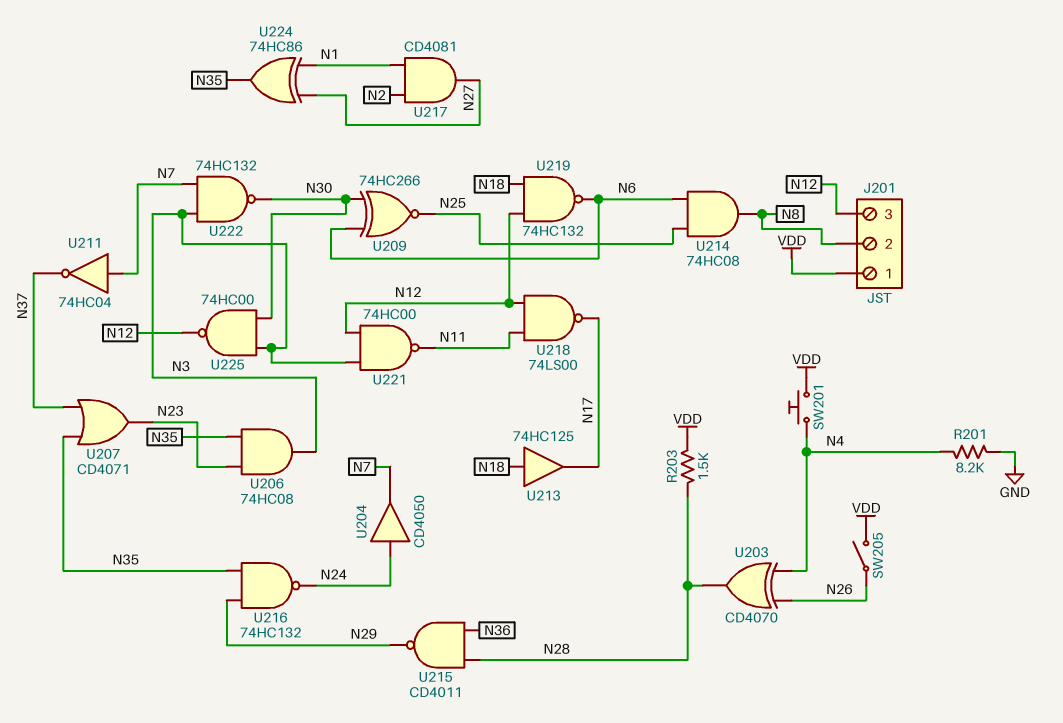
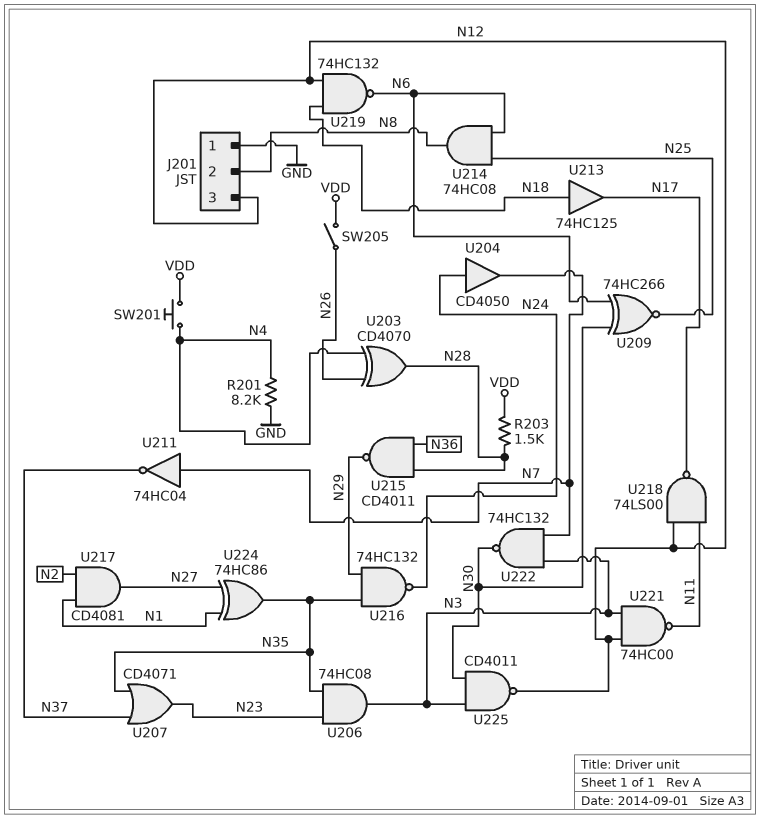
J201 pin 1: VDD -> GND
U225: NAND 74HC00 (in N3, in N30, out N12) -> NAND CD4011 (in N3, in N30, out N12)

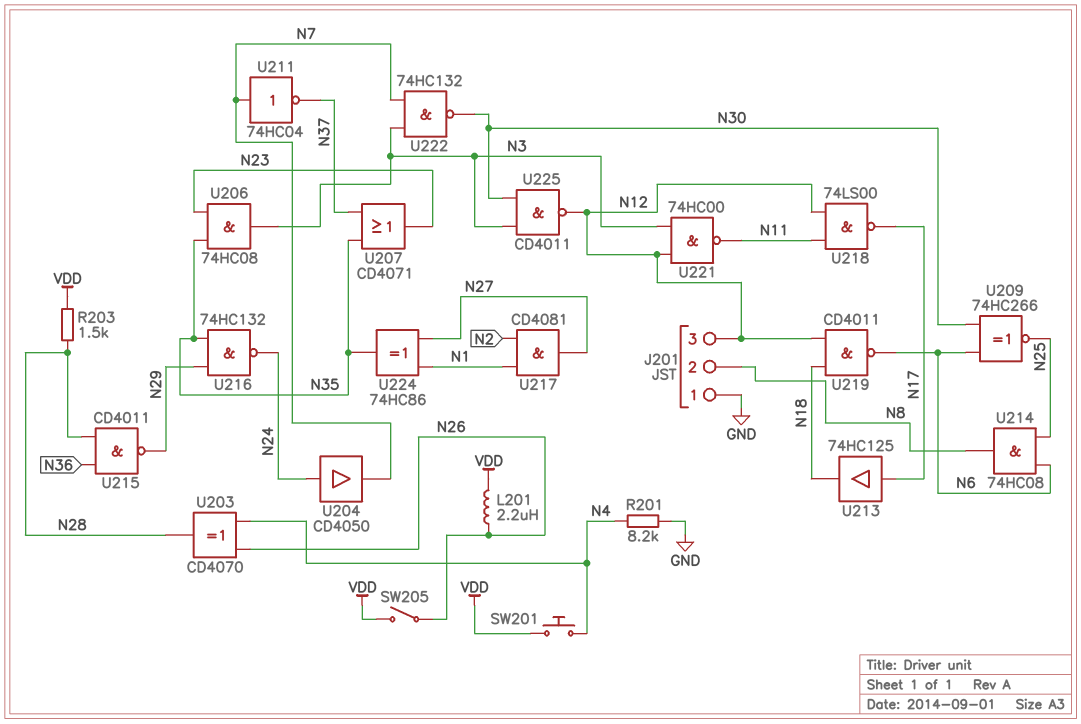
L201: none -> 2.2uH (N26, VDD)
U213: buffer 74HC125 (in N18, out N17) -> buffer 74HC125 (in N17, out N18)
U219: NAND 74HC132 (in N12, in N18, out N6) -> NAND CD4011 (in N12, in N18, out N6)

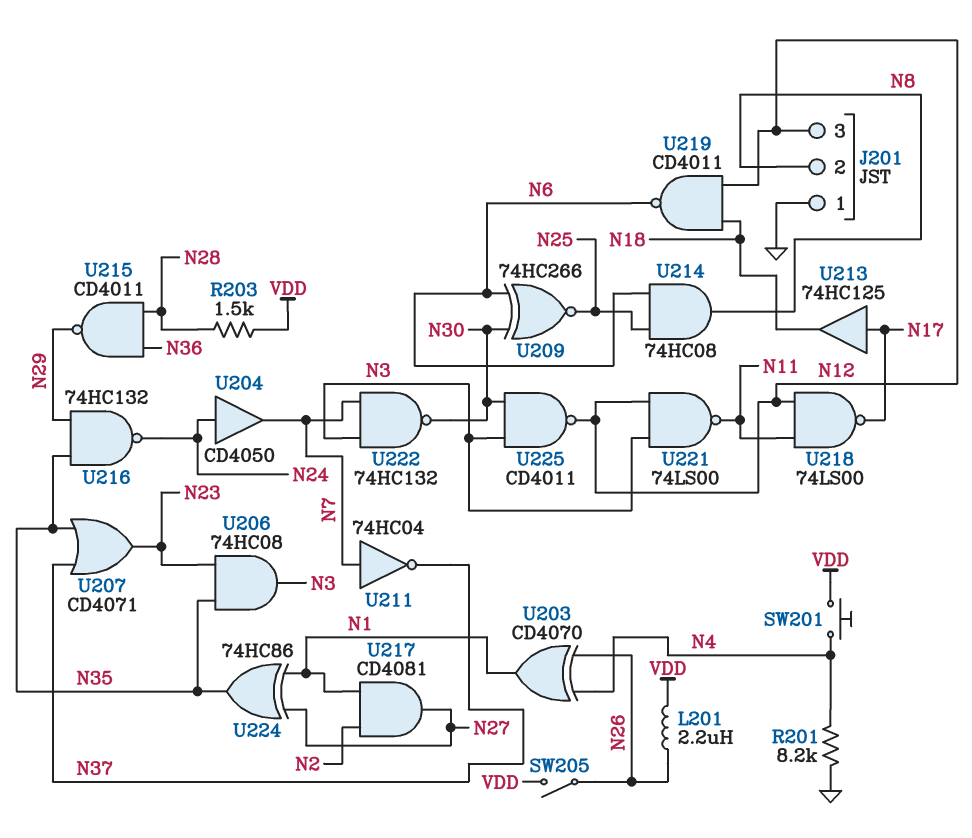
U203: XOR CD4070 (in N4, in N26, out N28) -> XOR CD4070 (in N4, in N26, out N1)
U221: NAND 74HC00 (in N3, in N12, out N11) -> NAND 74LS00 (in N3, in N12, out N11)

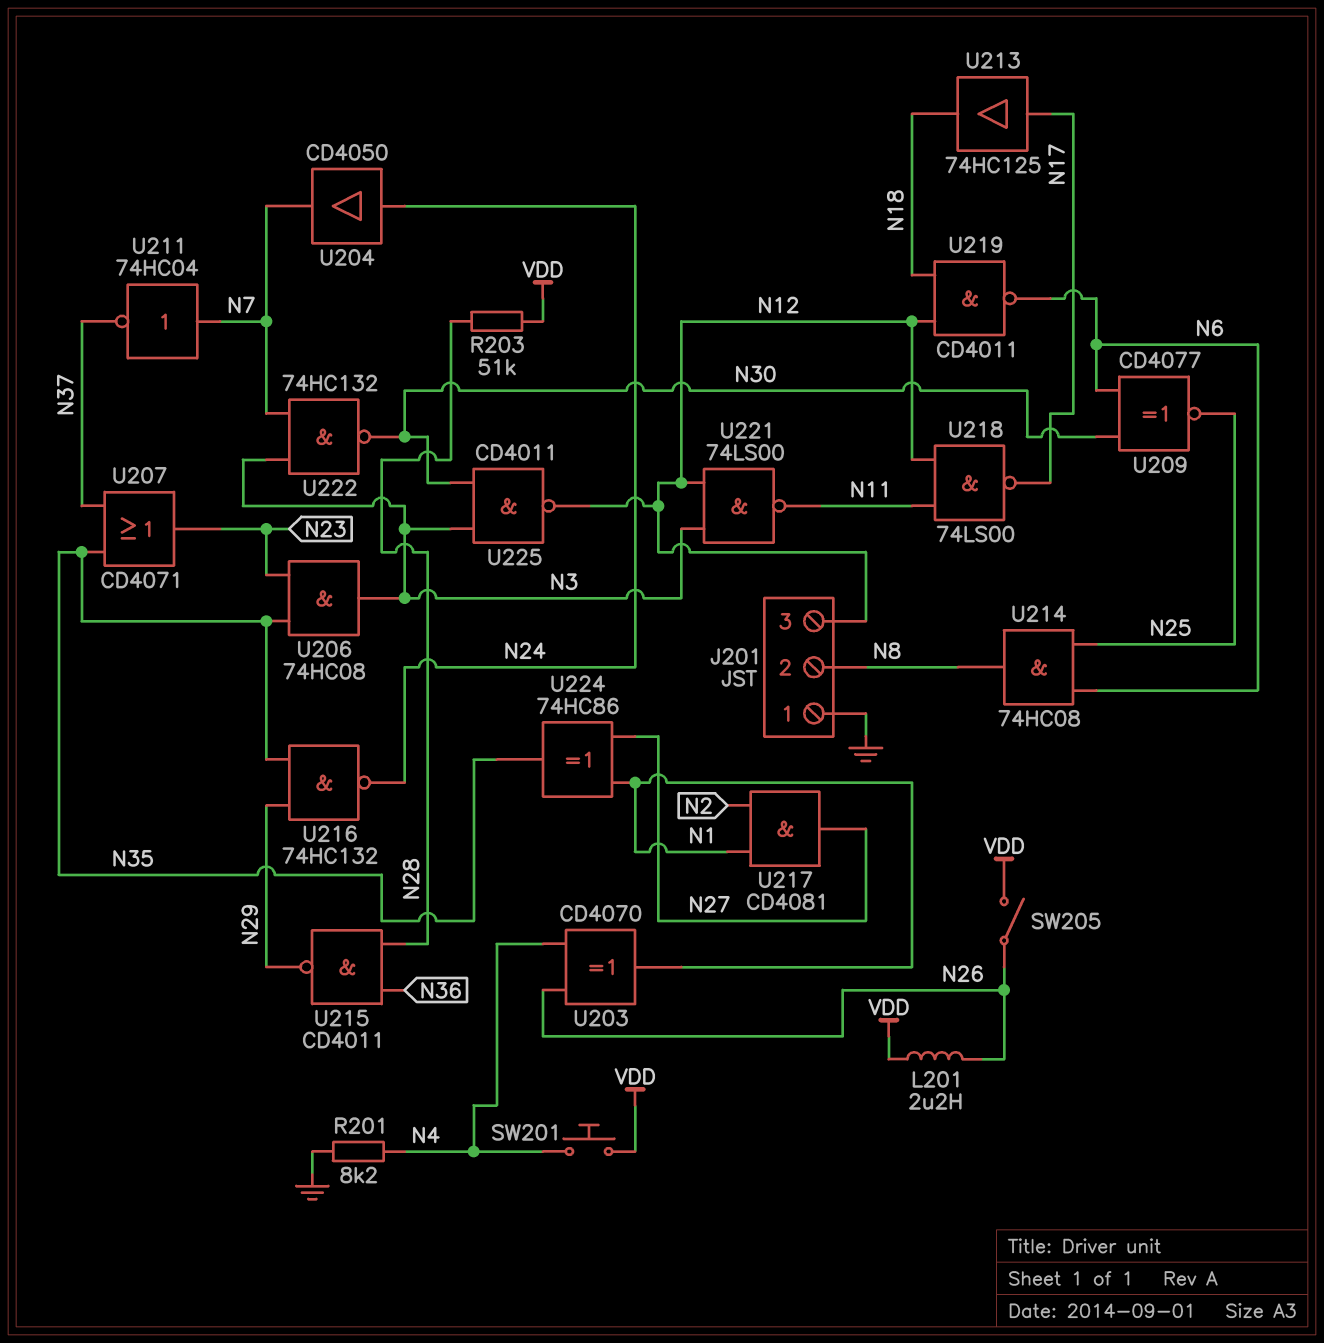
R203: 1.5k (N28, VDD) -> 51k (N28, VDD)
U209: XNOR 74HC266 (in N6, in N30, out N25) -> XNOR CD4077 (in N6, in N30, out N25)

